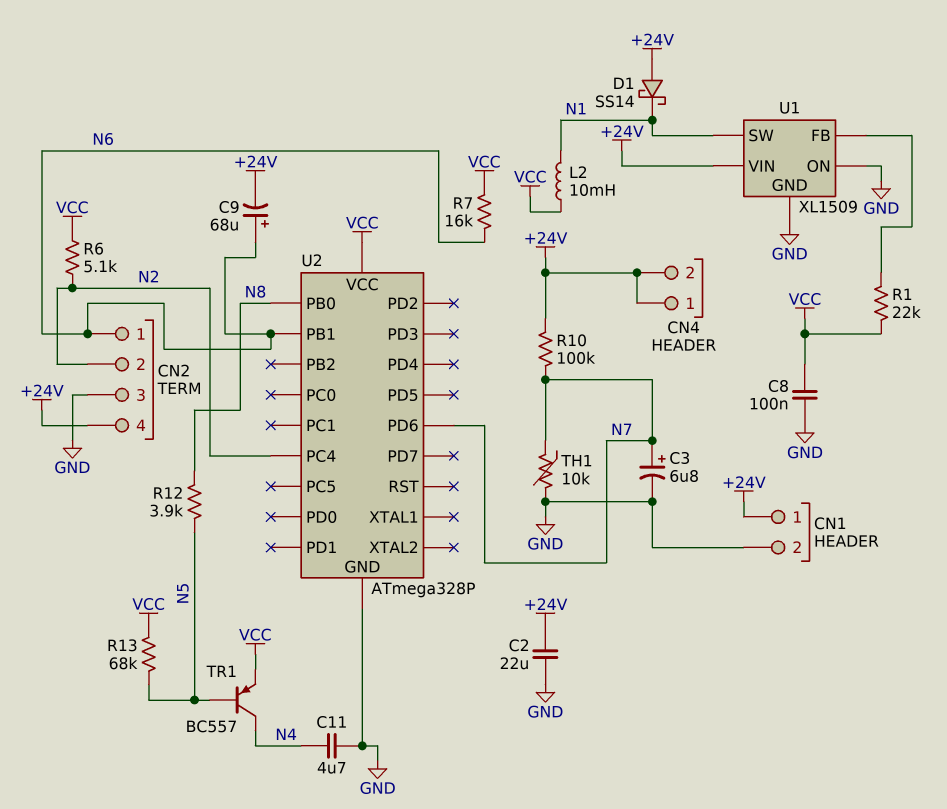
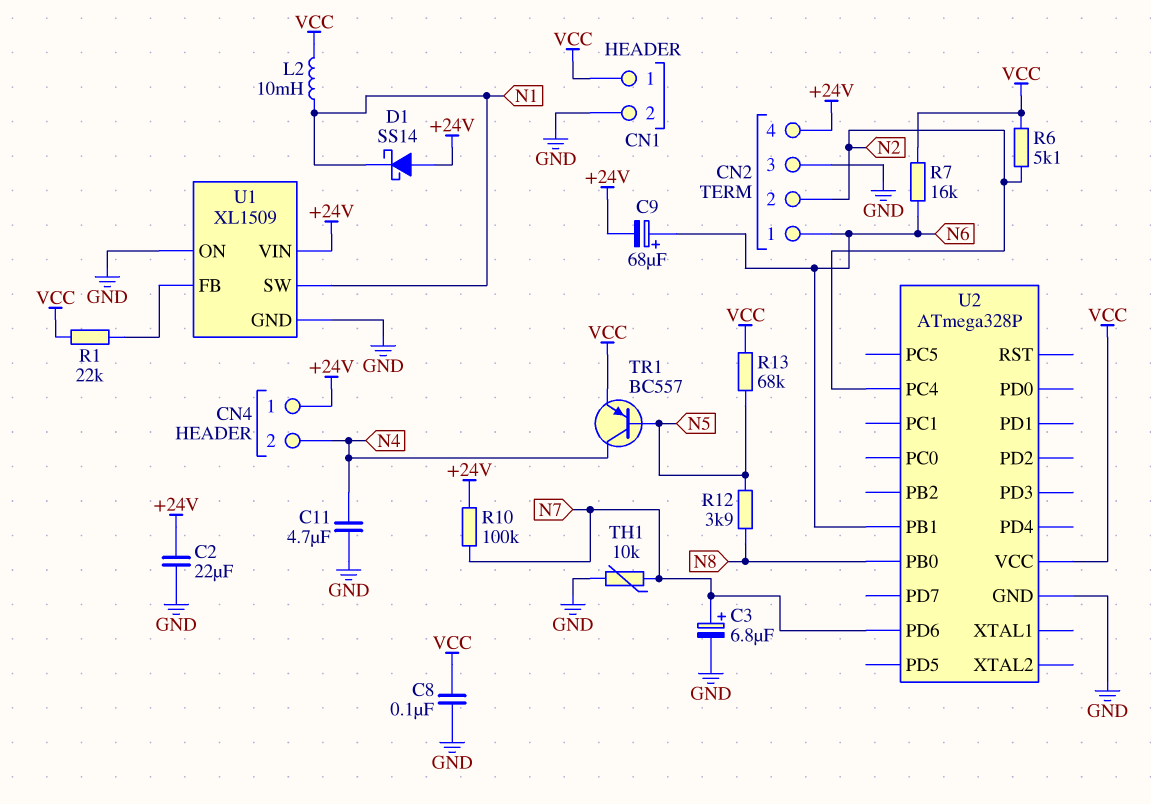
CN1 pin 1: +24V -> VCC
CN4 pin 2: +24V -> N4

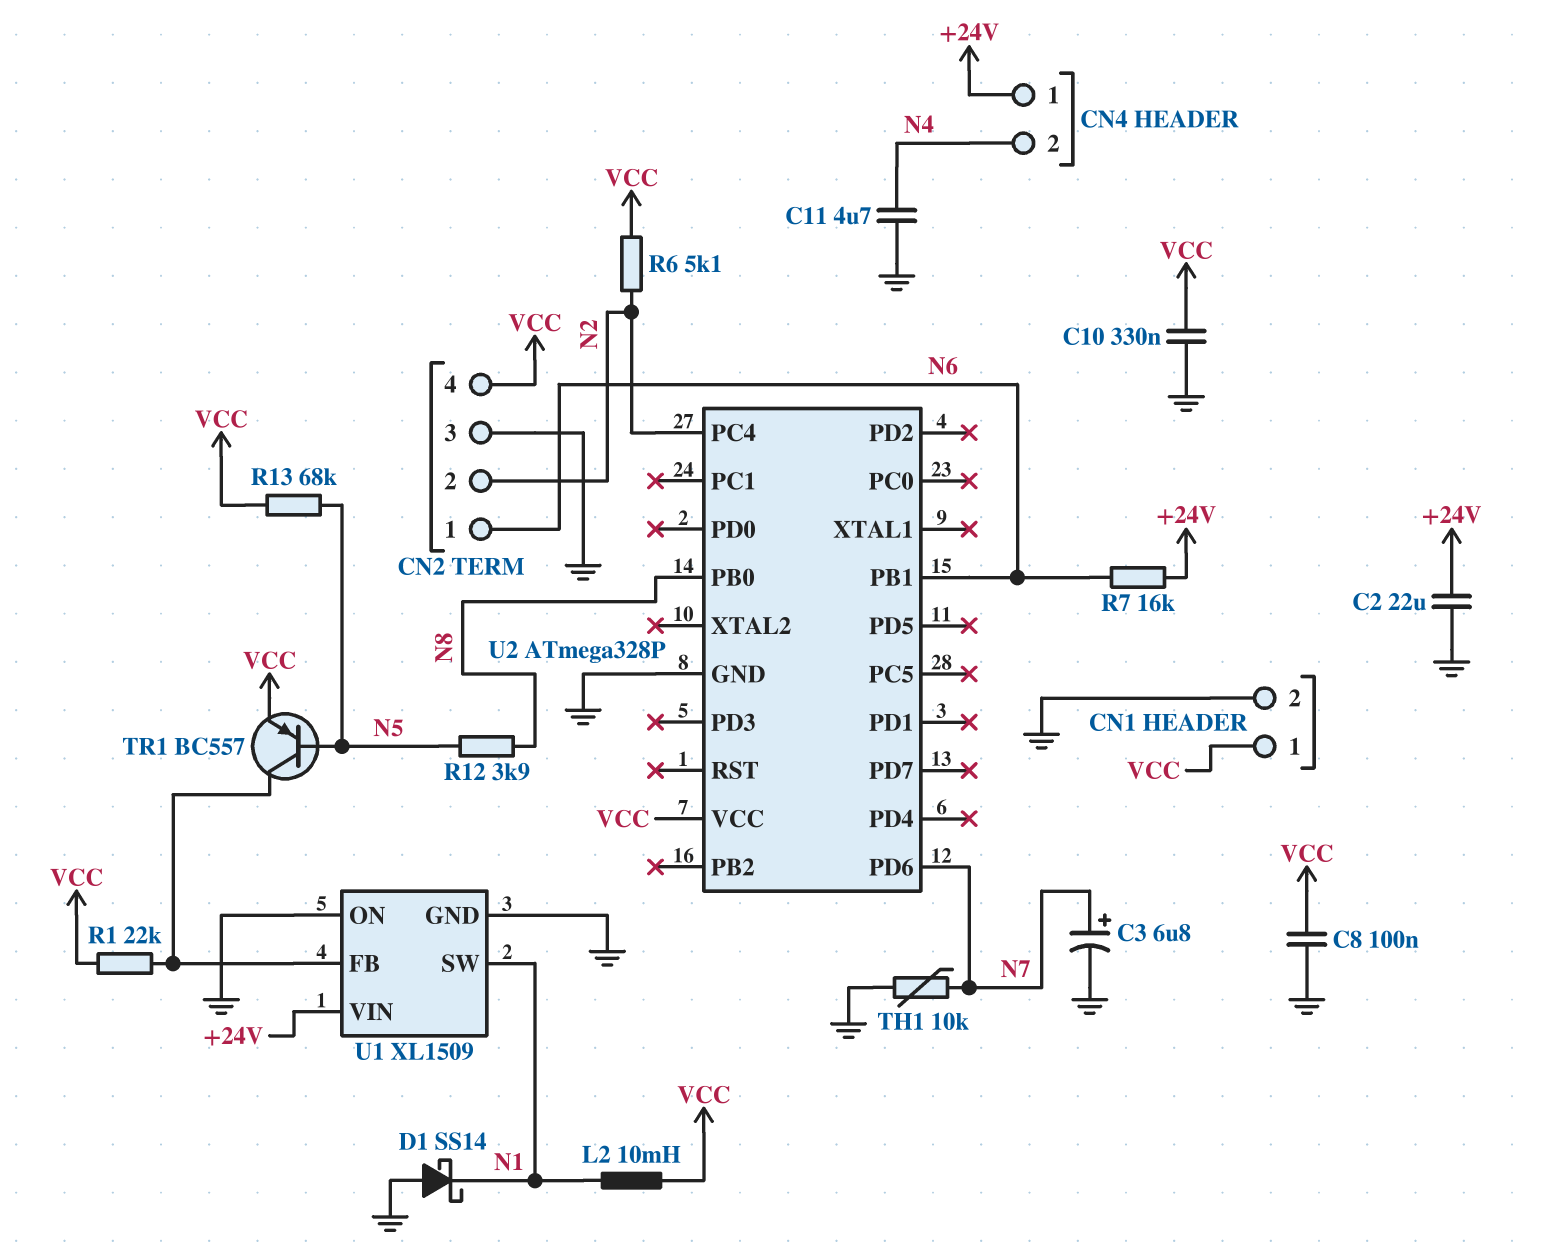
C9: 68uF (plus N6, minus +24V) -> none
C10: none -> 330nF (GND, VCC)
CN2 pin 4: +24V -> VCC
D1: schottky SS14 (A +24V, K N1) -> schottky SS14 (A GND, K N1)
R7: 16k (N6, VCC) -> 16k (+24V, N6)
R10: 100k (+24V, N7) -> none
TR1: PNP BC557 (B N5, C N4, E VCC) -> PNP BC557 (B N5, C U1/FB, E VCC)

